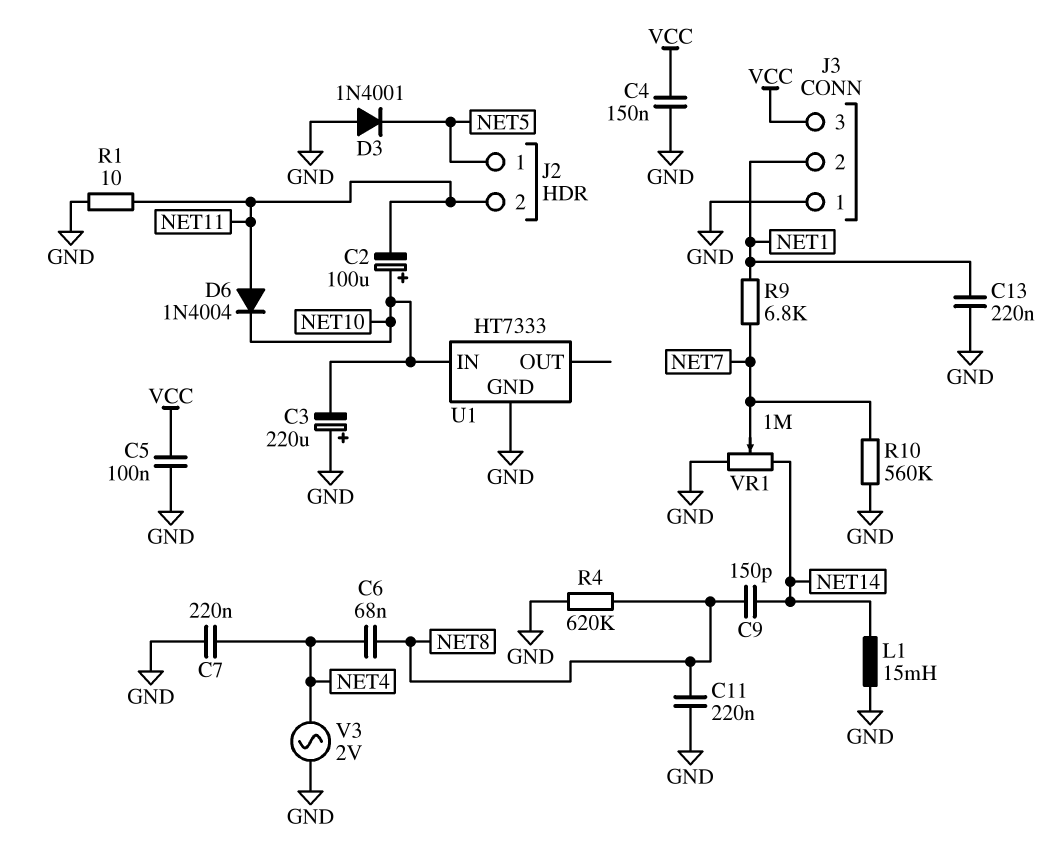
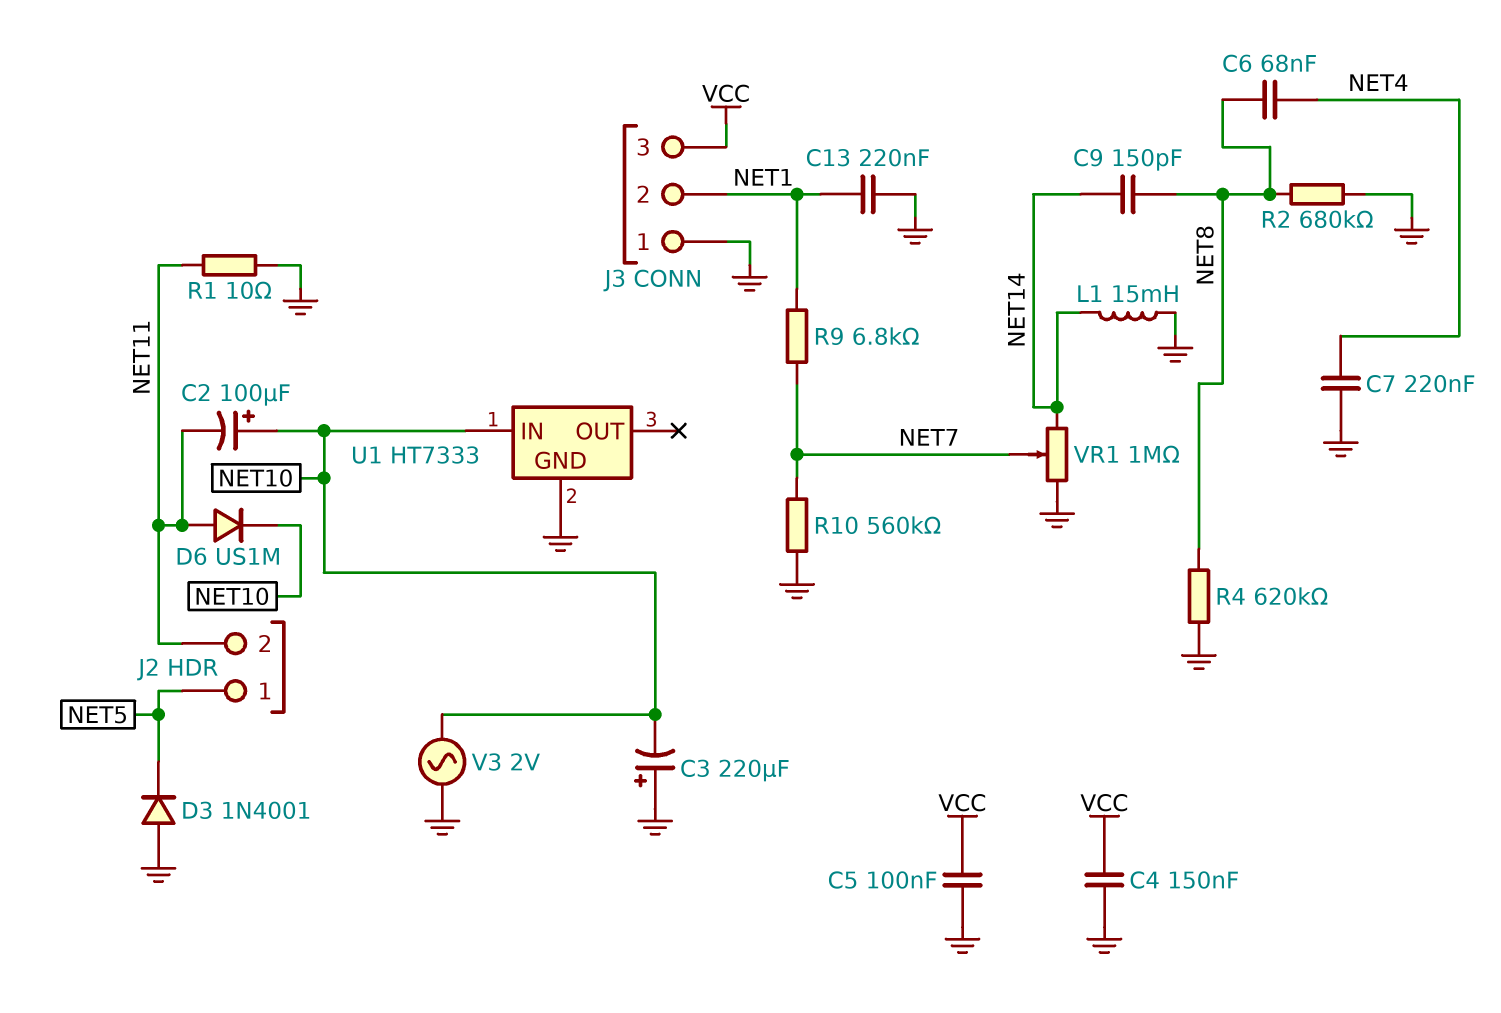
C11: 220nF (GND, NET8) -> none
D6: diode 1N4004 (A NET11, K NET10) -> diode US1M (A NET11, K NET10)
R2: none -> 680k (GND, NET8)
V3: AC 2V (GND, NET4) -> AC 2V (GND, NET10)

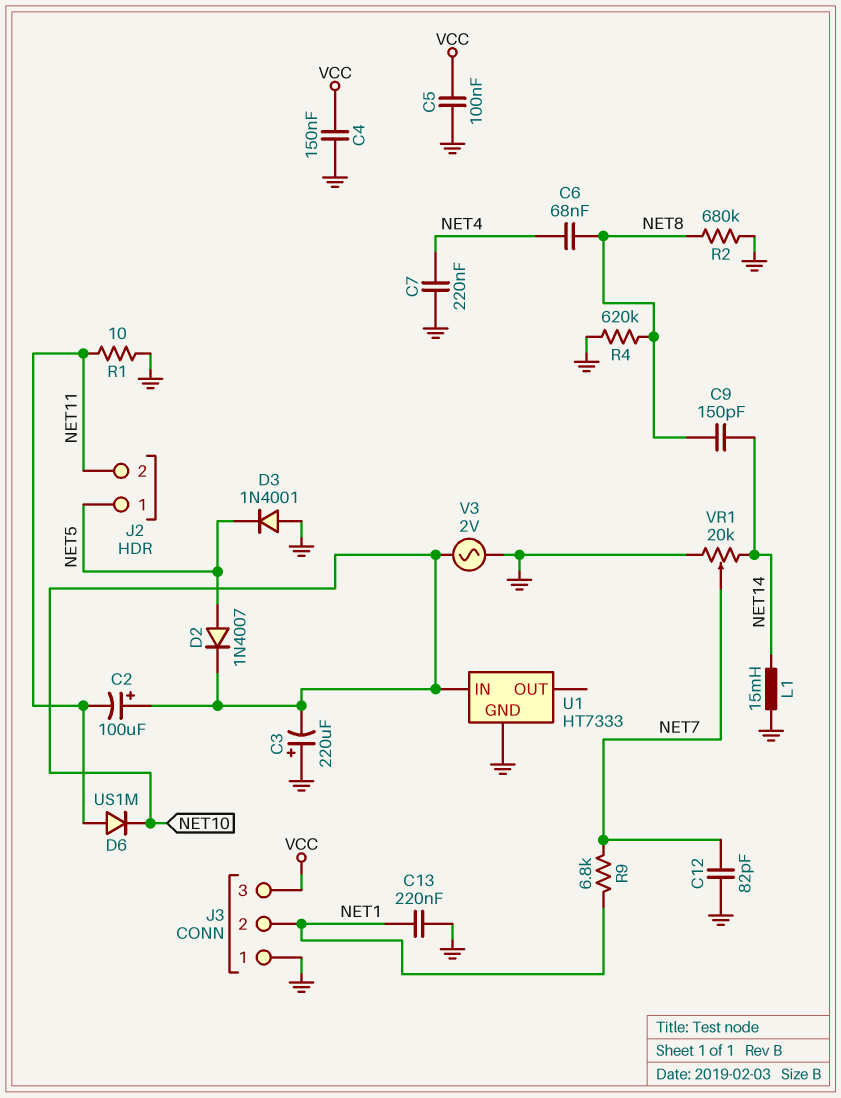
C12: none -> 82pF (GND, NET7)
D2: none -> diode 1N4007 (A NET5, K NET10)
R10: 560k (GND, NET7) -> none
VR1: 1M (GND, NET14, wiper NET7) -> 20k (GND, NET14, wiper NET7)

